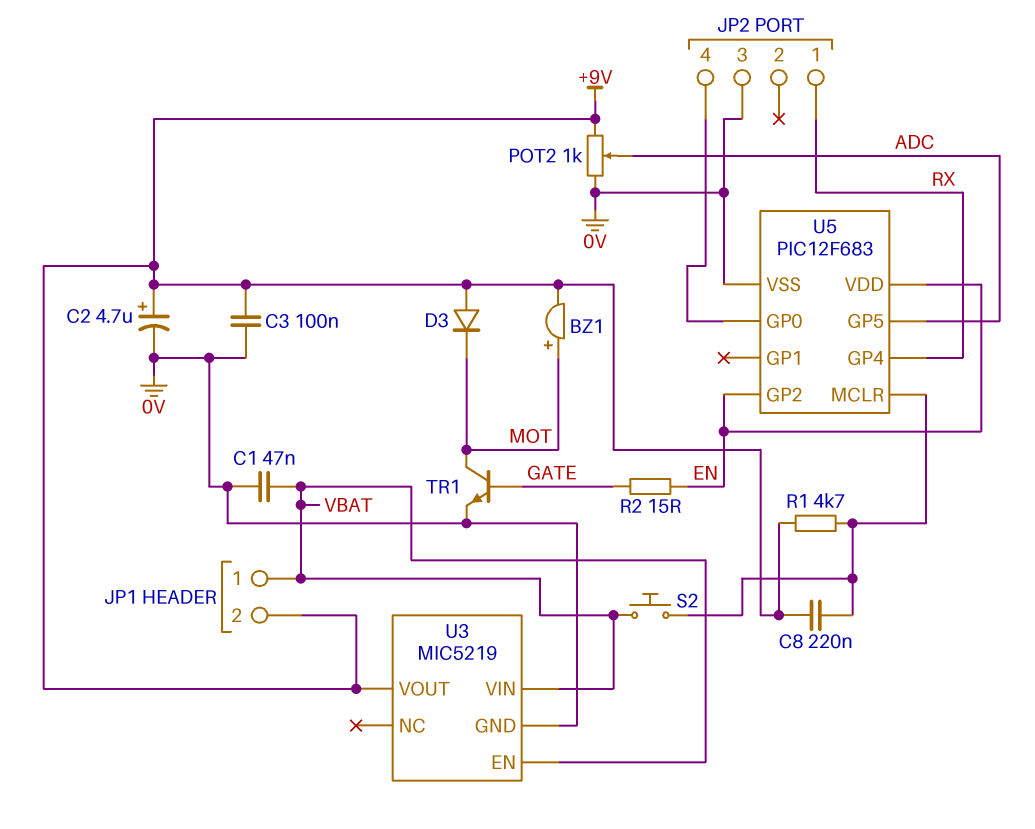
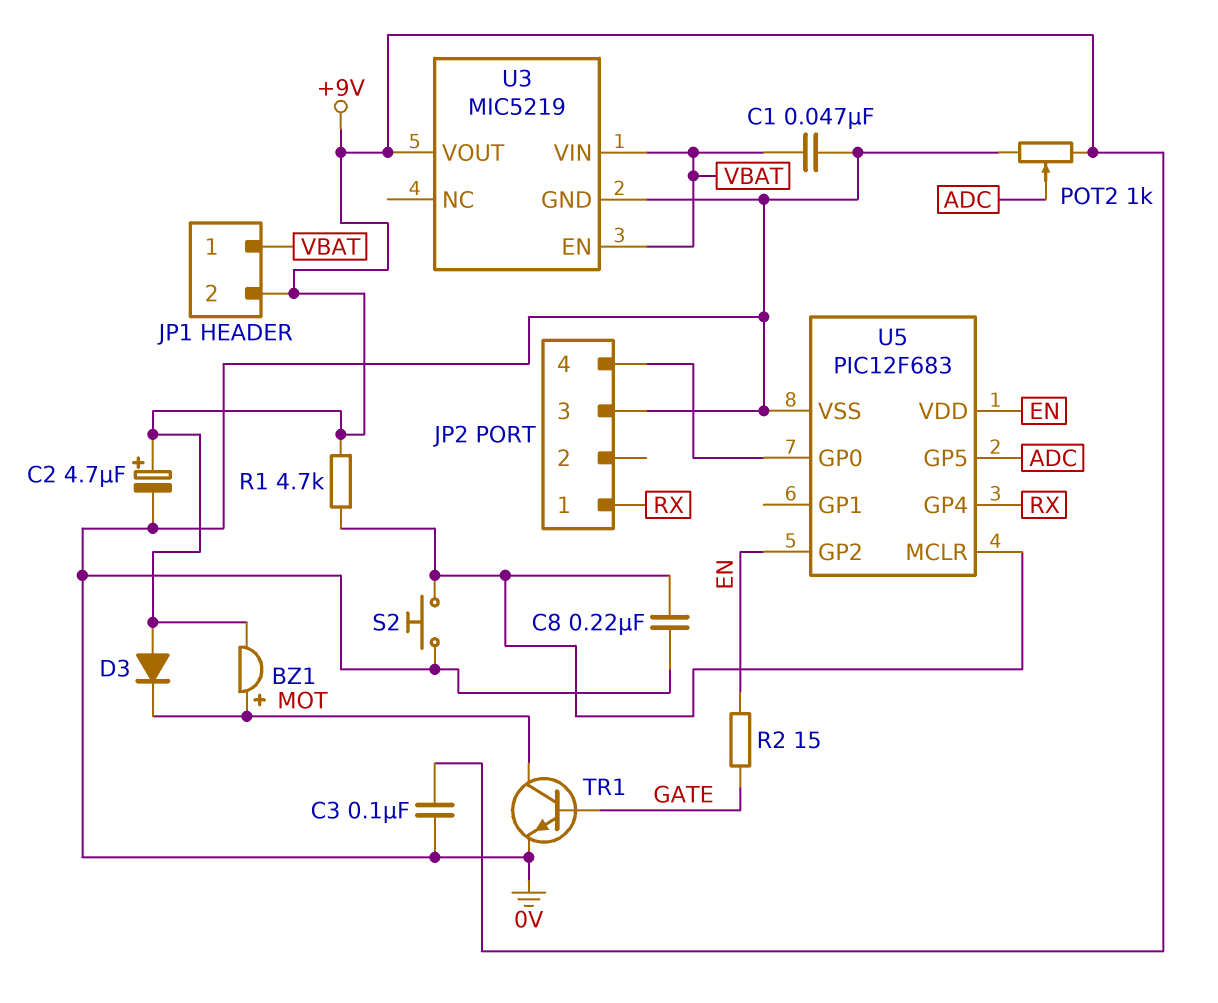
C8: 220nF (+9V, U5/MCLR) -> 220nF (0V, U5/MCLR)
S2: button (U5/MCLR, VBAT) -> button (0V, U5/MCLR)

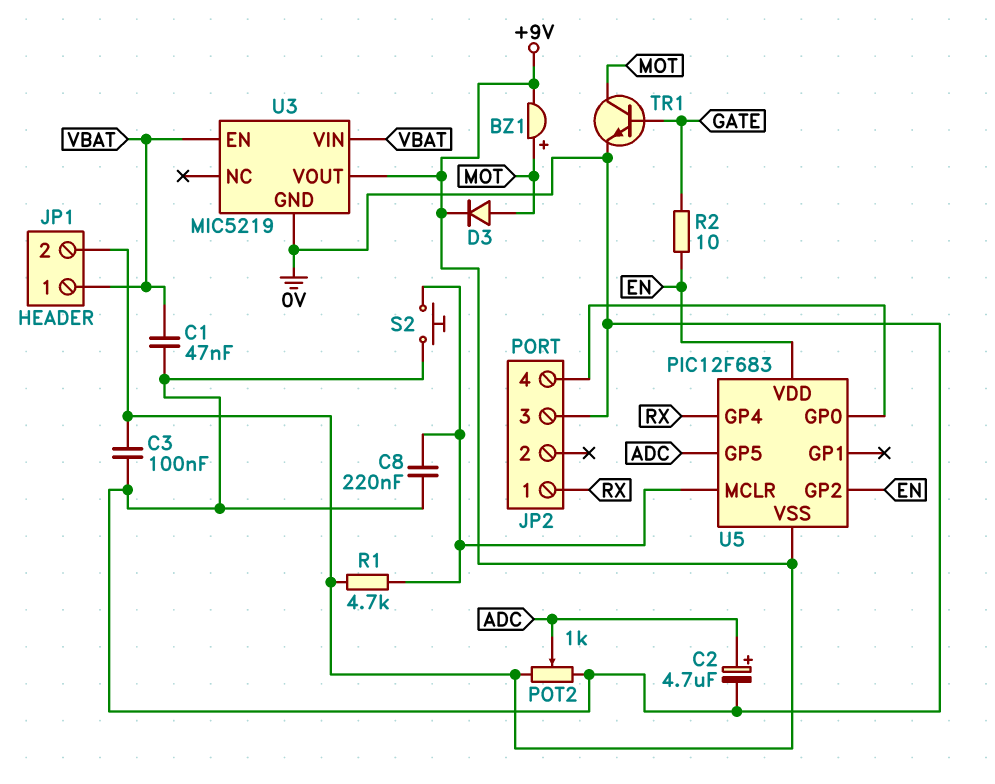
C2: 4.7uF (plus +9V, minus 0V) -> 4.7uF (plus ADC, minus 0V)
D3: diode (A +9V, K MOT) -> diode (A MOT, K +9V)
R2: 15 (EN, GATE) -> 10 (EN, GATE)
U5 pin VSS: 0V -> +9V

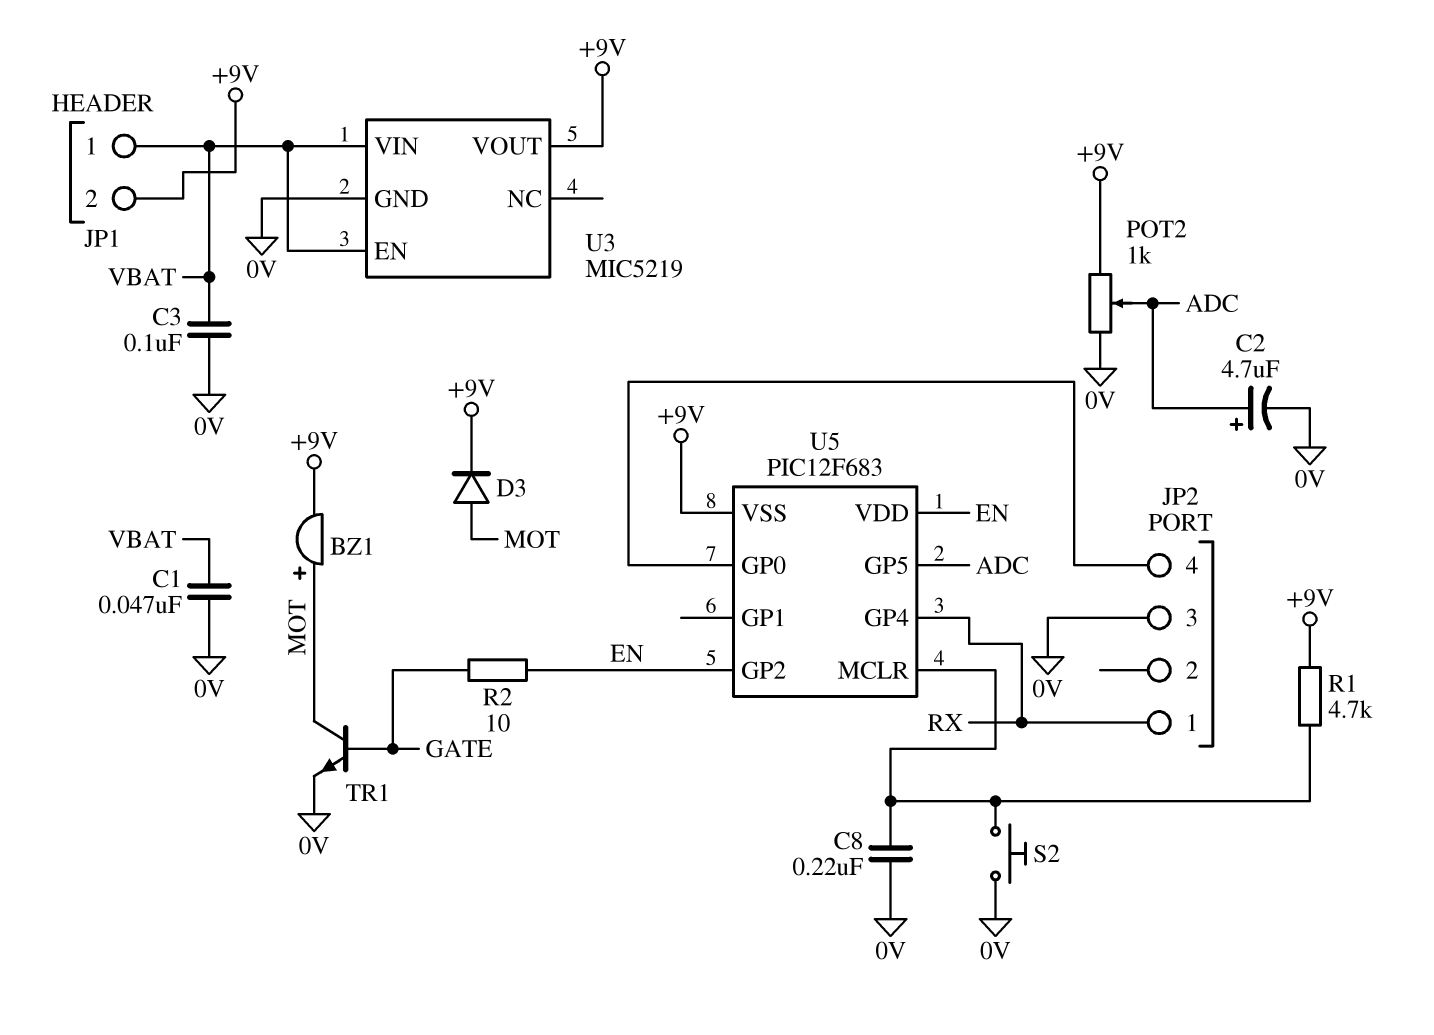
C3: 100nF (+9V, 0V) -> 100nF (0V, VBAT)

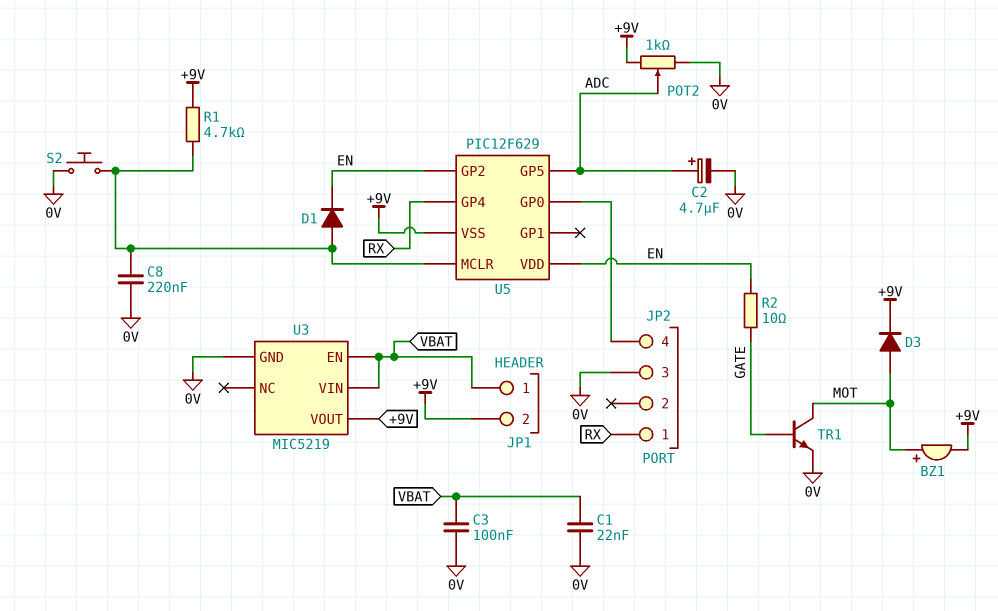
C1: 47nF (0V, VBAT) -> 22nF (0V, VBAT)
D1: none -> diode (A U5/MCLR, K EN)
U5: PIC12F683 -> PIC12F629

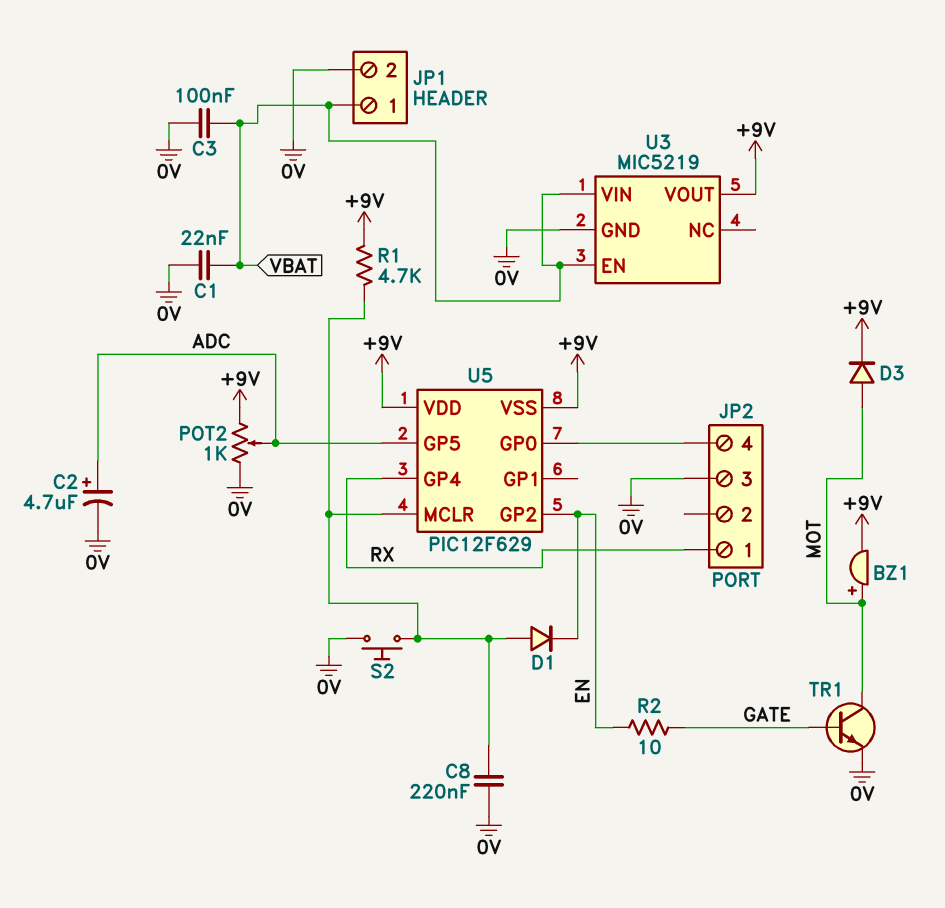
JP1 pin 2: +9V -> 0V
U5 pin VDD: EN -> +9V

